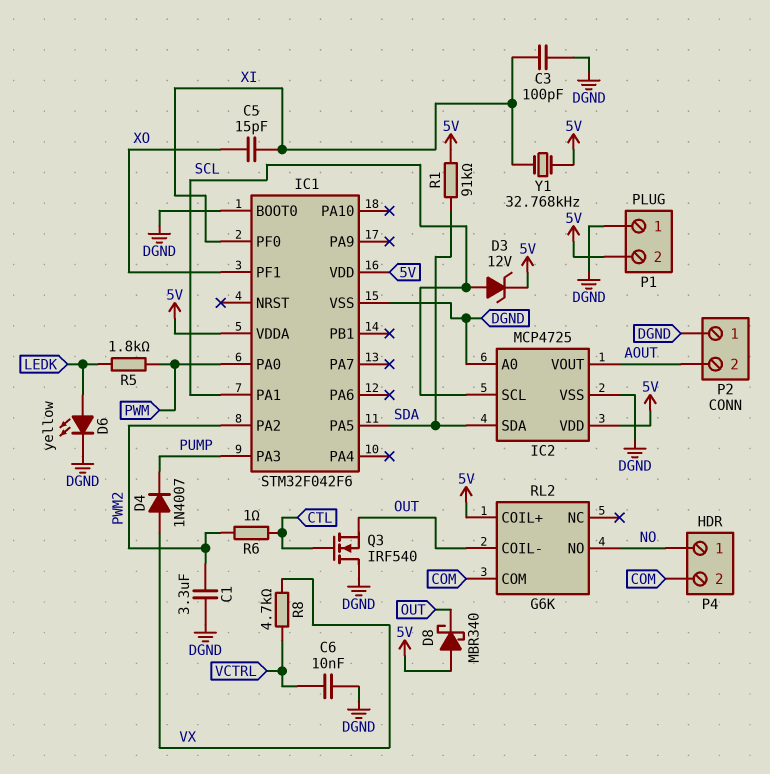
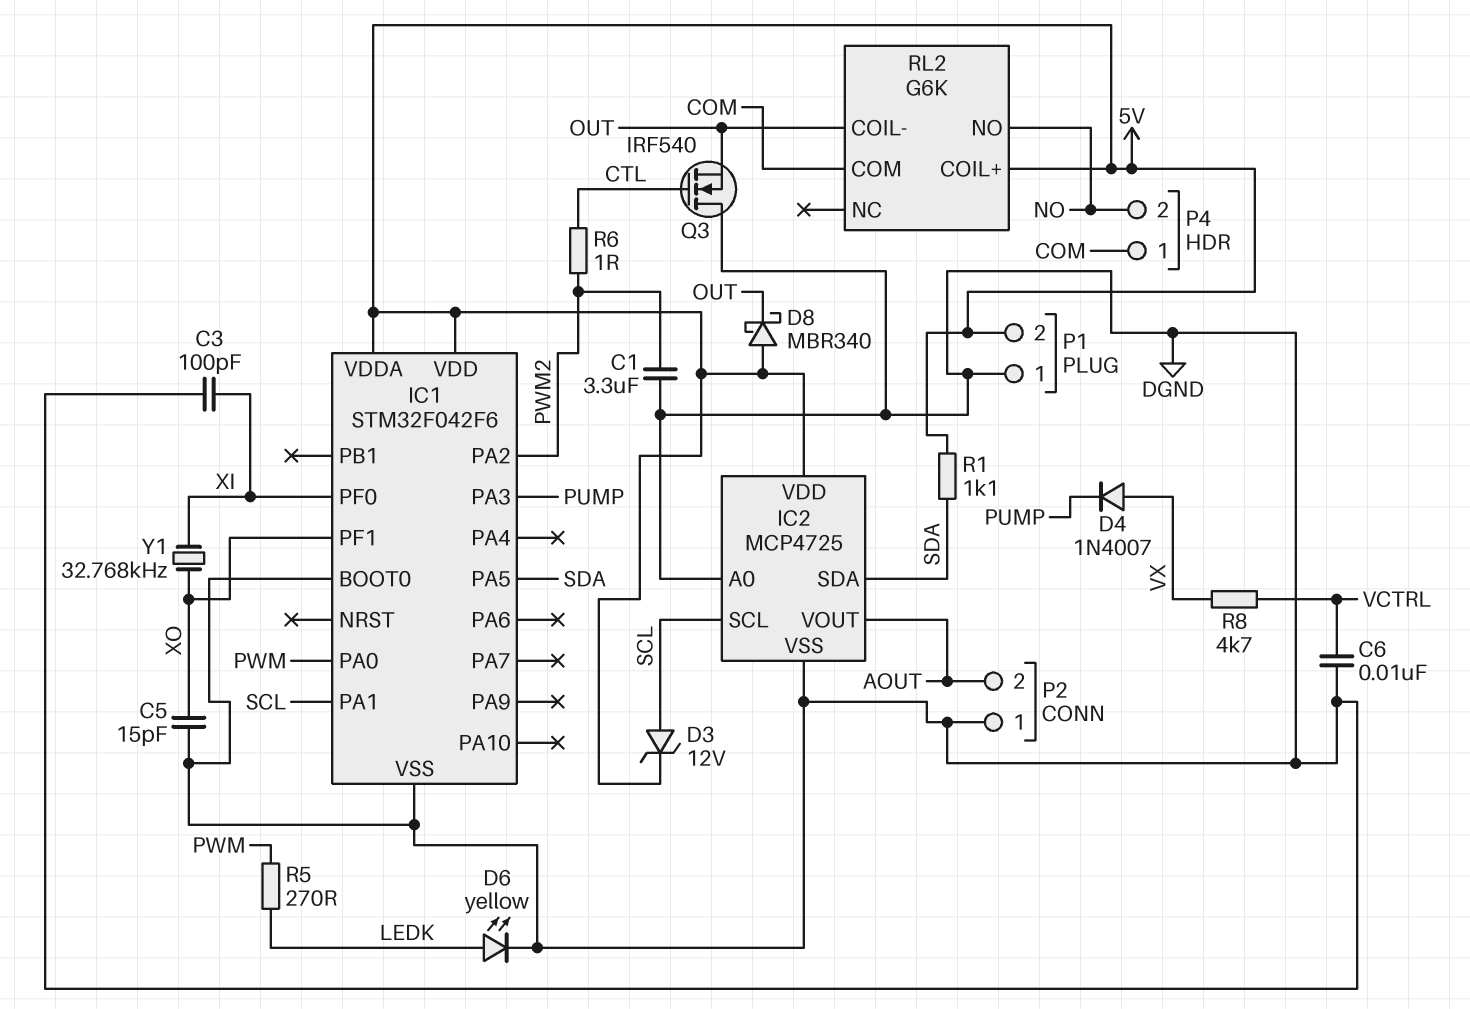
C5: 15pF (XI, XO) -> 15pF (DGND, XO)
P4 pin 1: NO -> COM
P4 pin 2: COM -> NO
R1: 91k (5V, SDA) -> 1.1k (5V, SDA)
R5: 1.8k (LEDK, PWM) -> 270 (LEDK, PWM)
Y1: 32.768kHz (5V, XI) -> 32.768kHz (XI, XO)

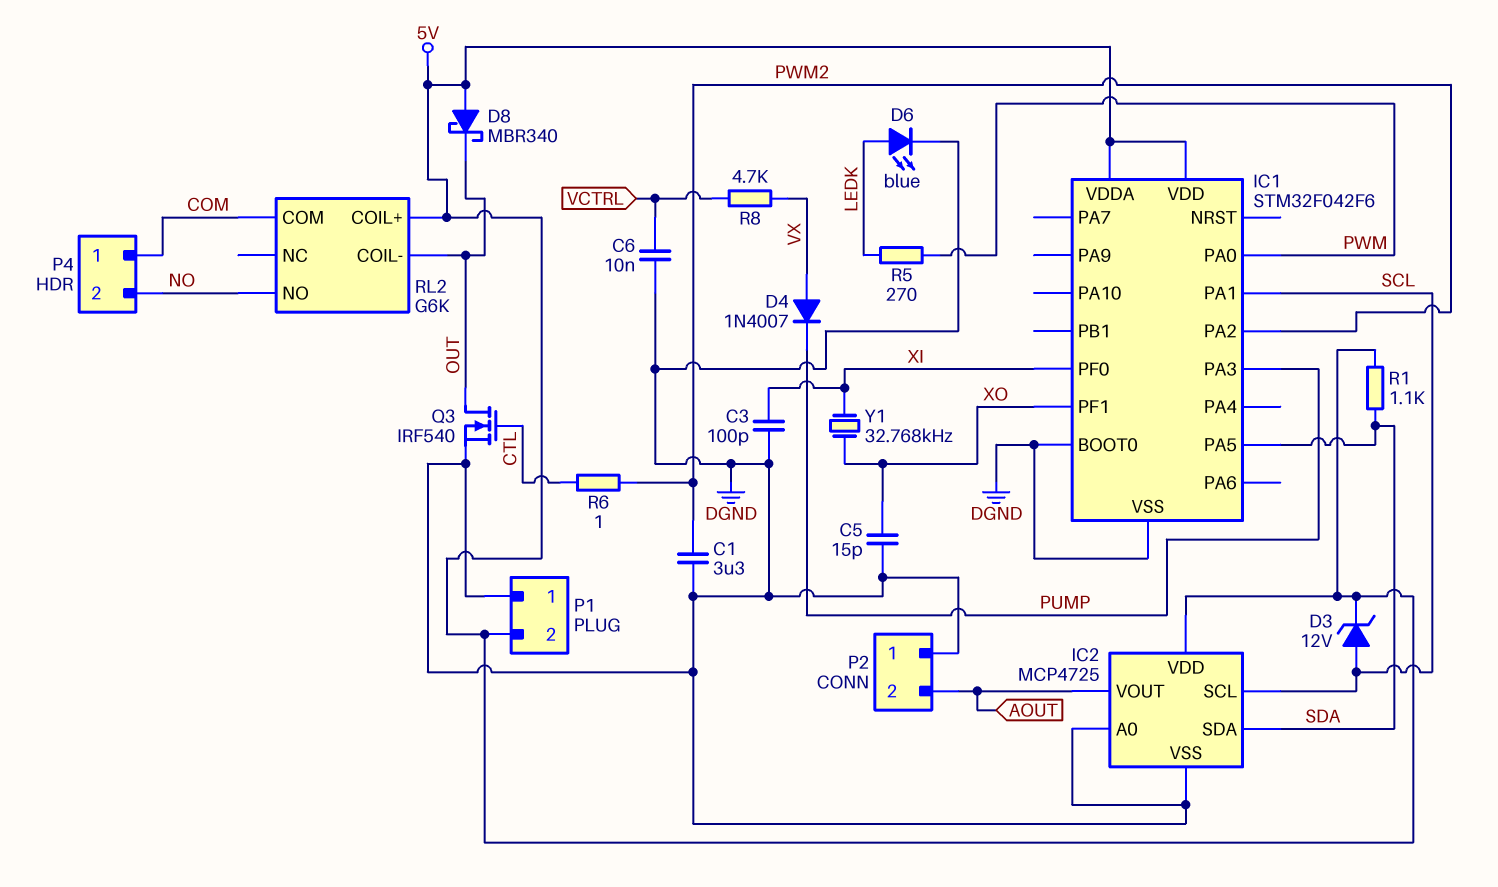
D6: LED yellow (A LEDK, K DGND) -> LED blue (A LEDK, K DGND)
Q3: NMOS IRF540 (G CTL, D DGND, S OUT) -> NMOS IRF540 (G CTL, D OUT, S DGND)

